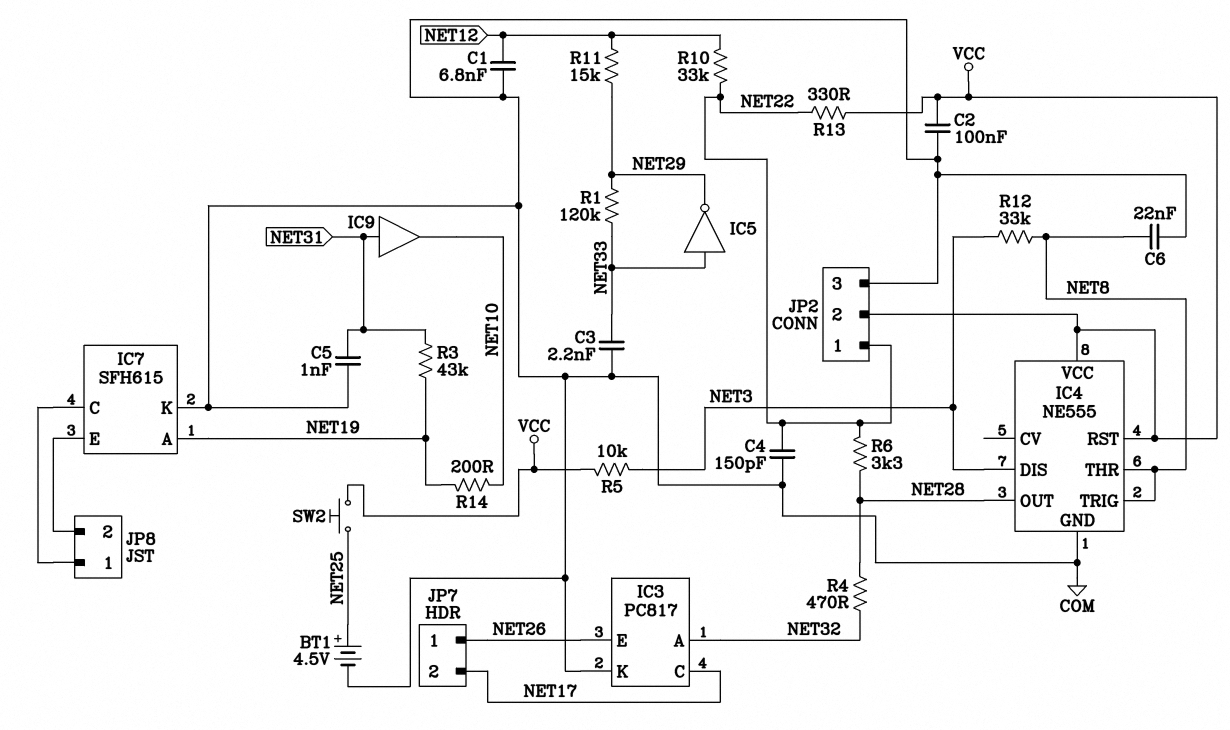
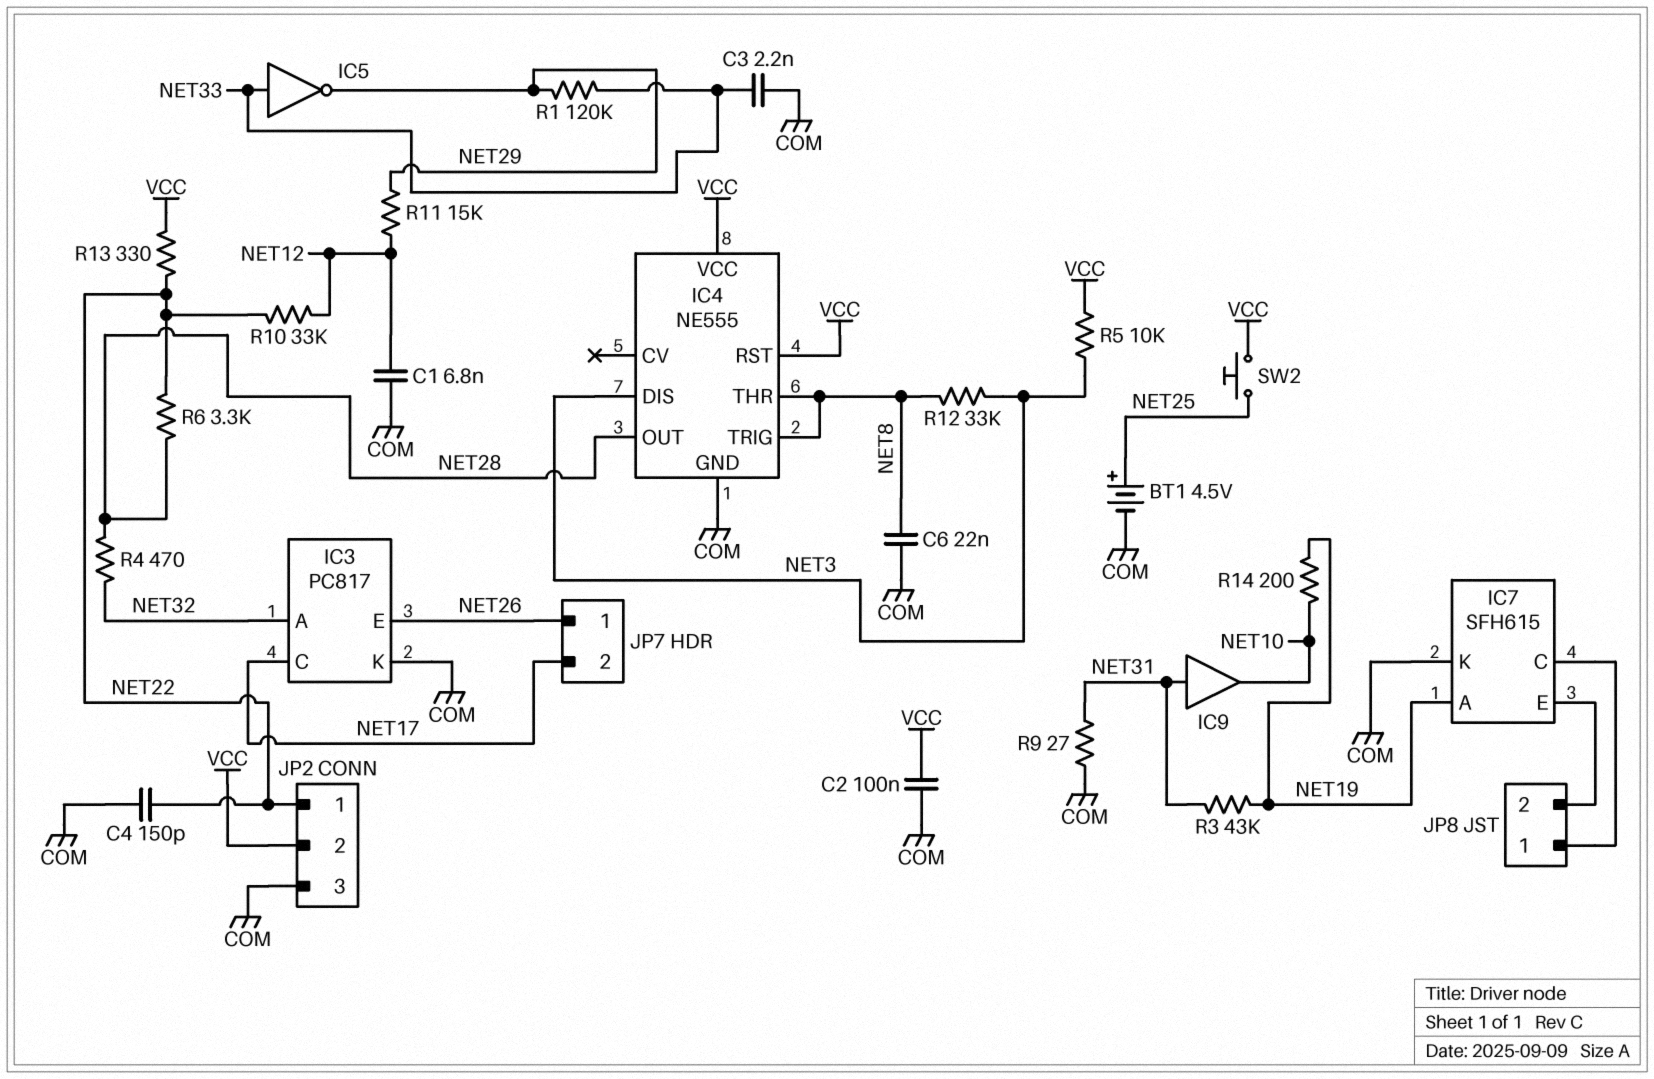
C5: 1nF (COM, NET31) -> none
R9: none -> 27 (COM, NET31)

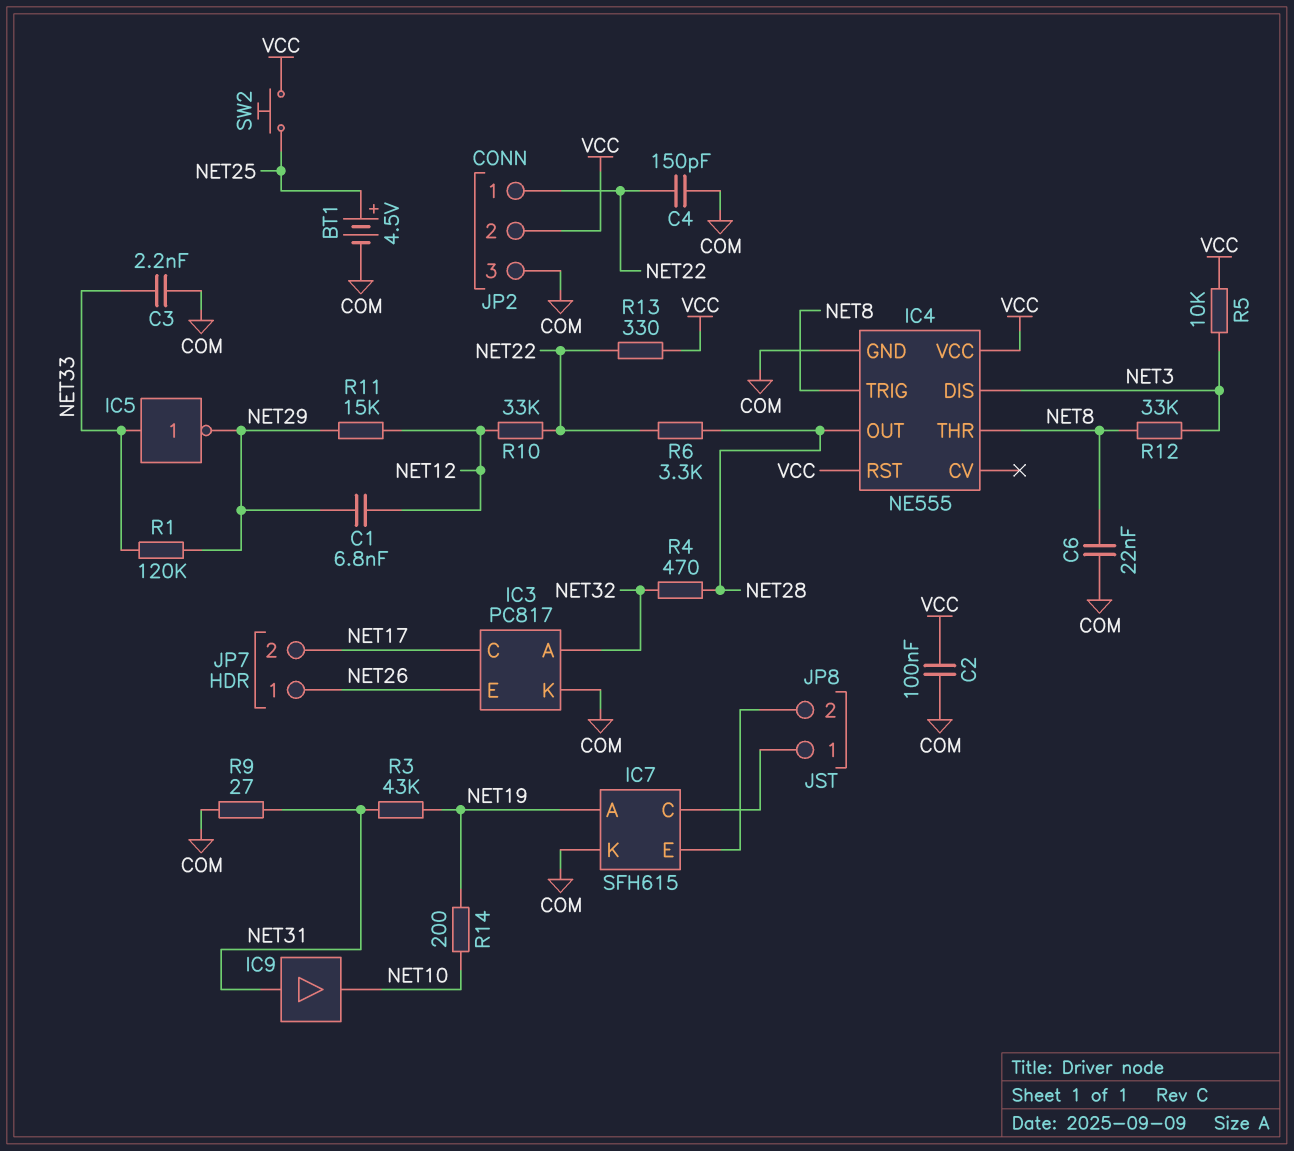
C1: 6.8nF (COM, NET12) -> 6.8nF (NET12, NET29)

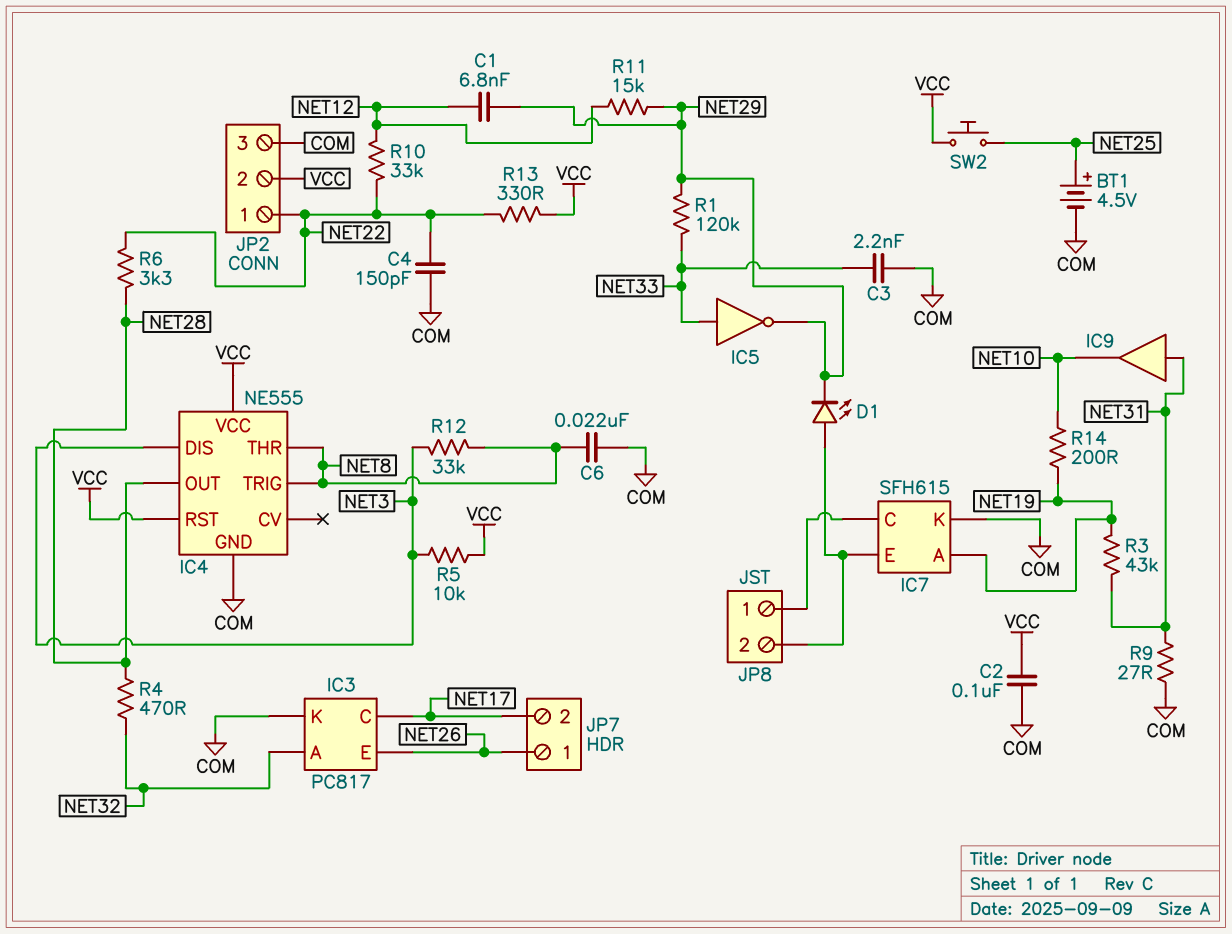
D1: none -> LED (A IC7/E, K NET29)

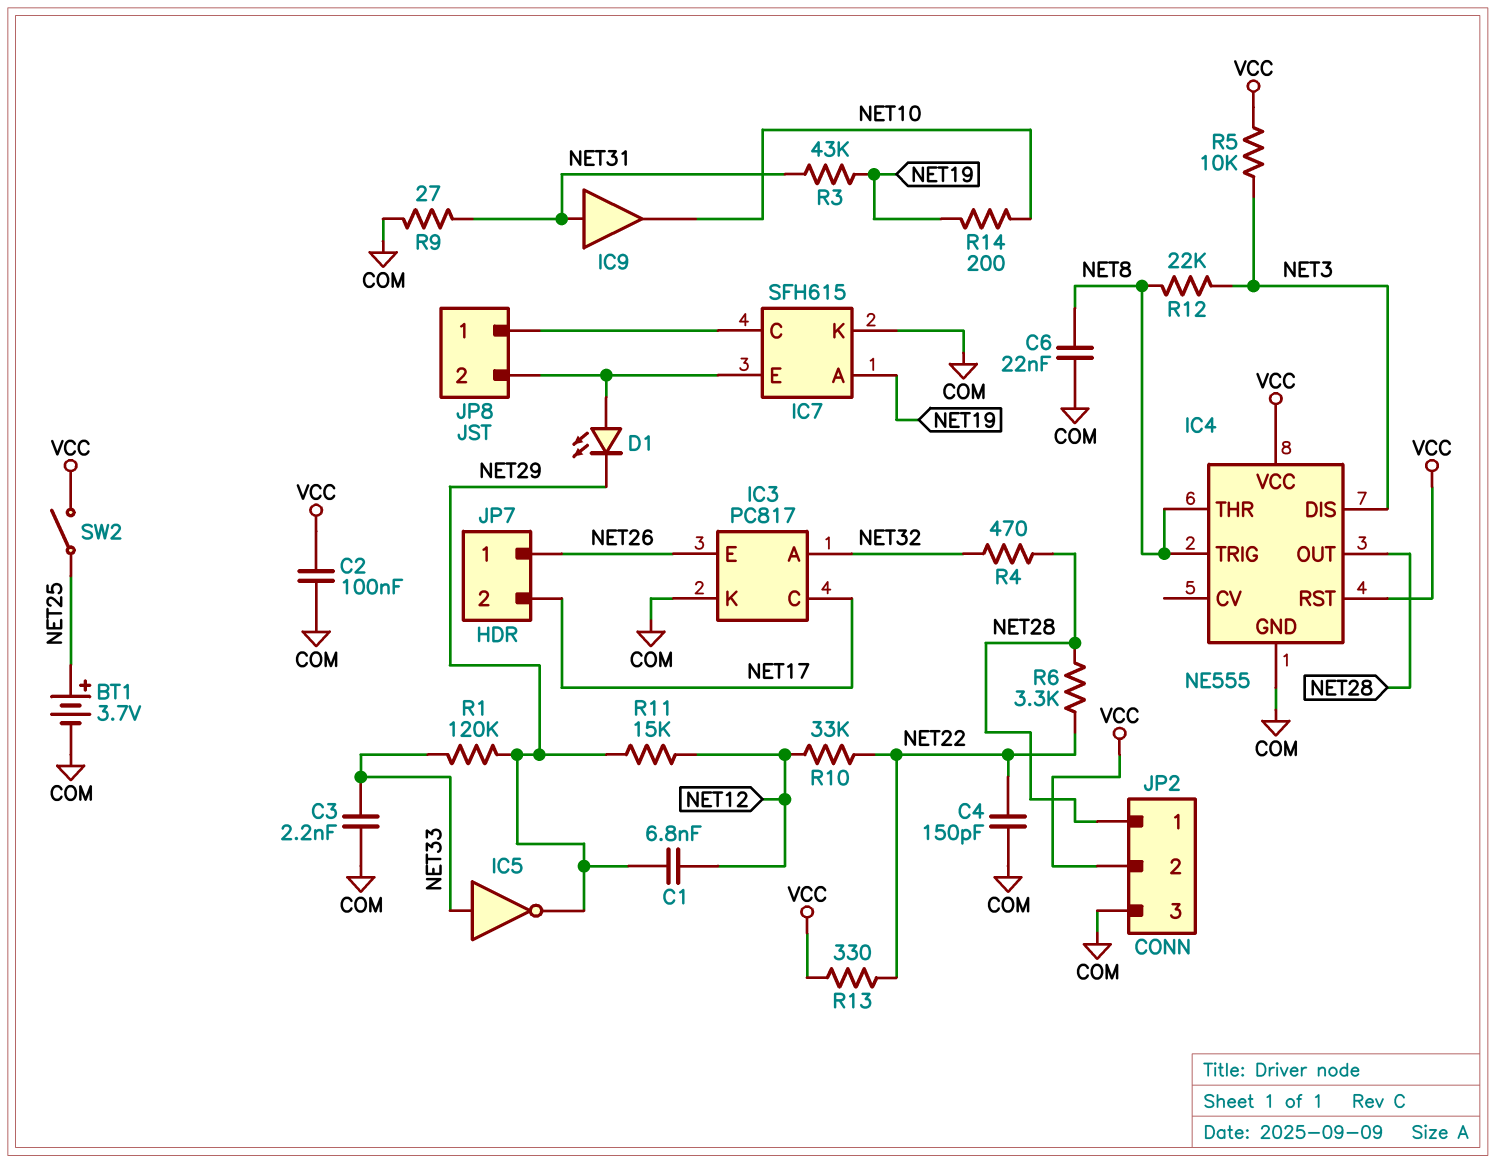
BT1: 4.5V (plus NET25, minus COM) -> 3.7V (plus NET25, minus COM)
JP2 pin 1: NET22 -> NET28
R12: 33k (NET3, NET8) -> 22k (NET3, NET8)
SW2: button (NET25, VCC) -> switch (NET25, VCC)

